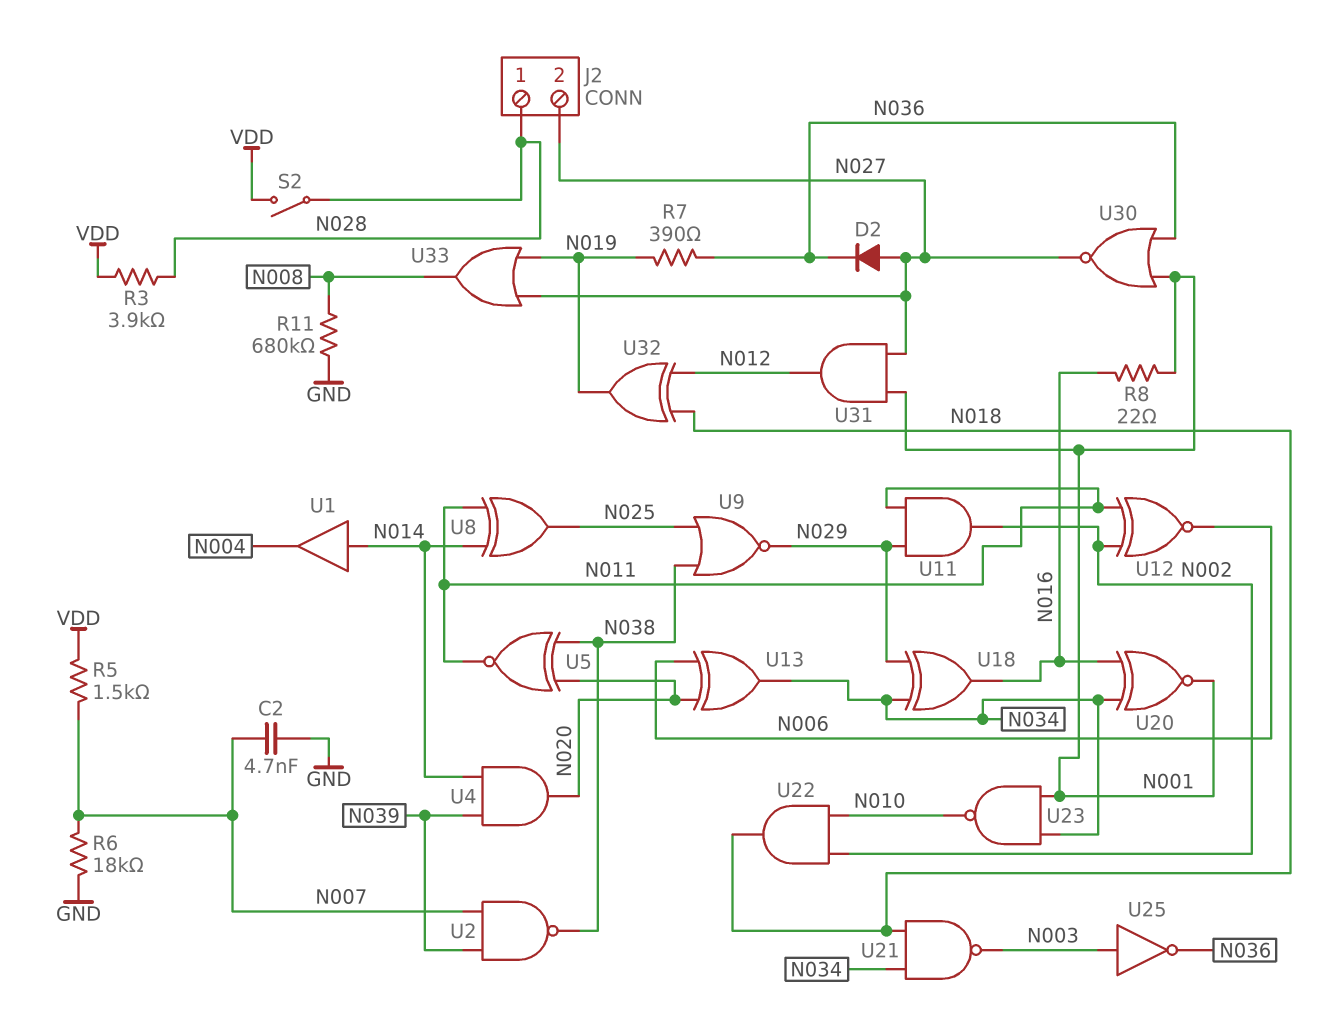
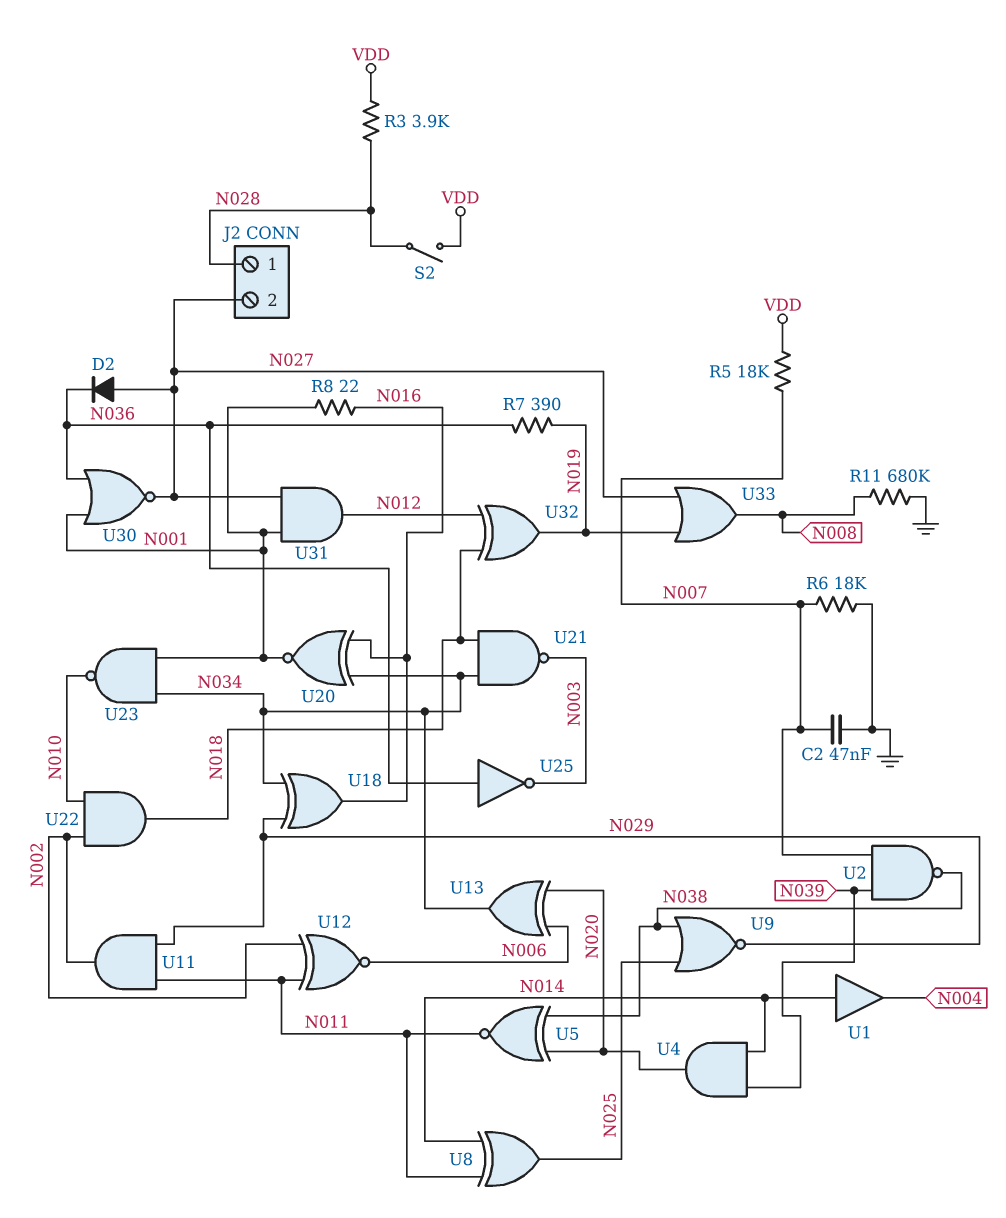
C2: 4.7nF (GND, N007) -> 47nF (GND, N007)
R5: 1.5k (N007, VDD) -> 18k (N007, VDD)
U25: NOT (in N003, out N036) -> NOT (in N036, out N003)

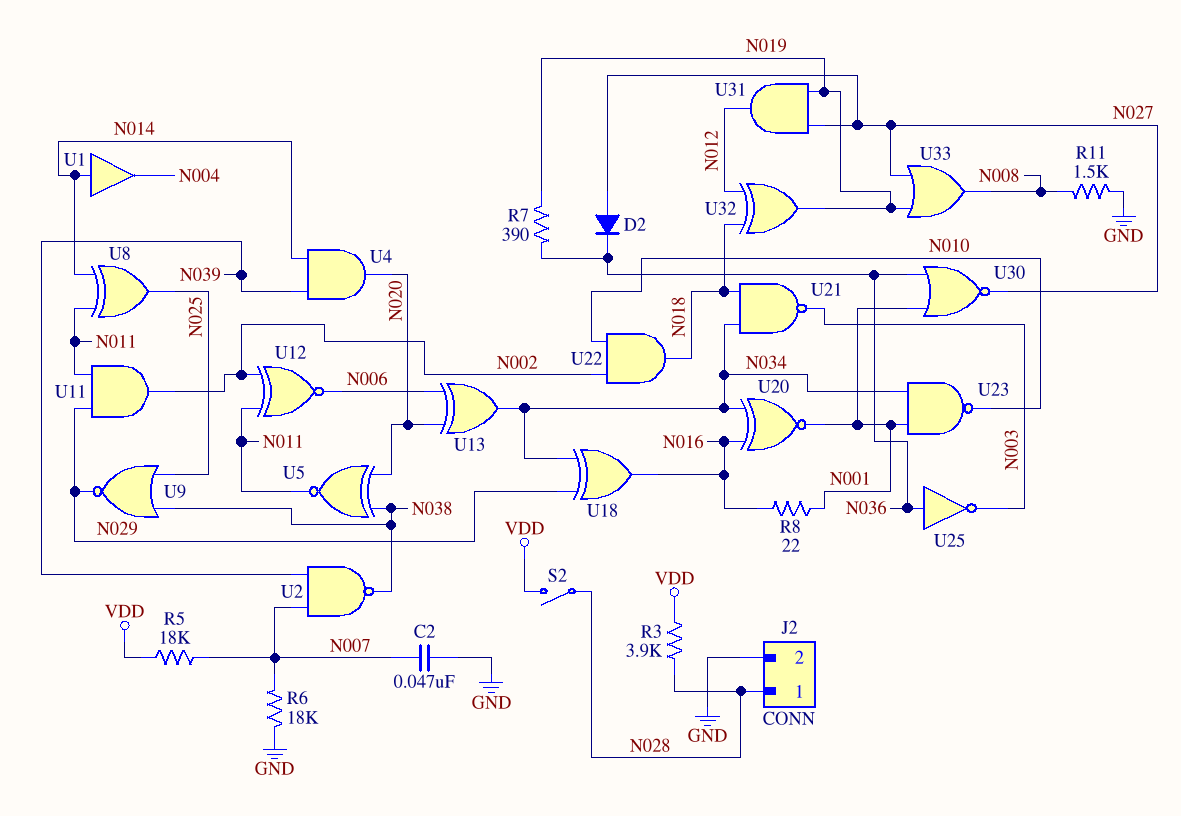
J2 pin 2: N027 -> GND
R11: 680k (GND, N008) -> 1.5k (GND, N008)
U31: AND (in N001, in N027, out N012) -> AND (in N019, in N027, out N012)

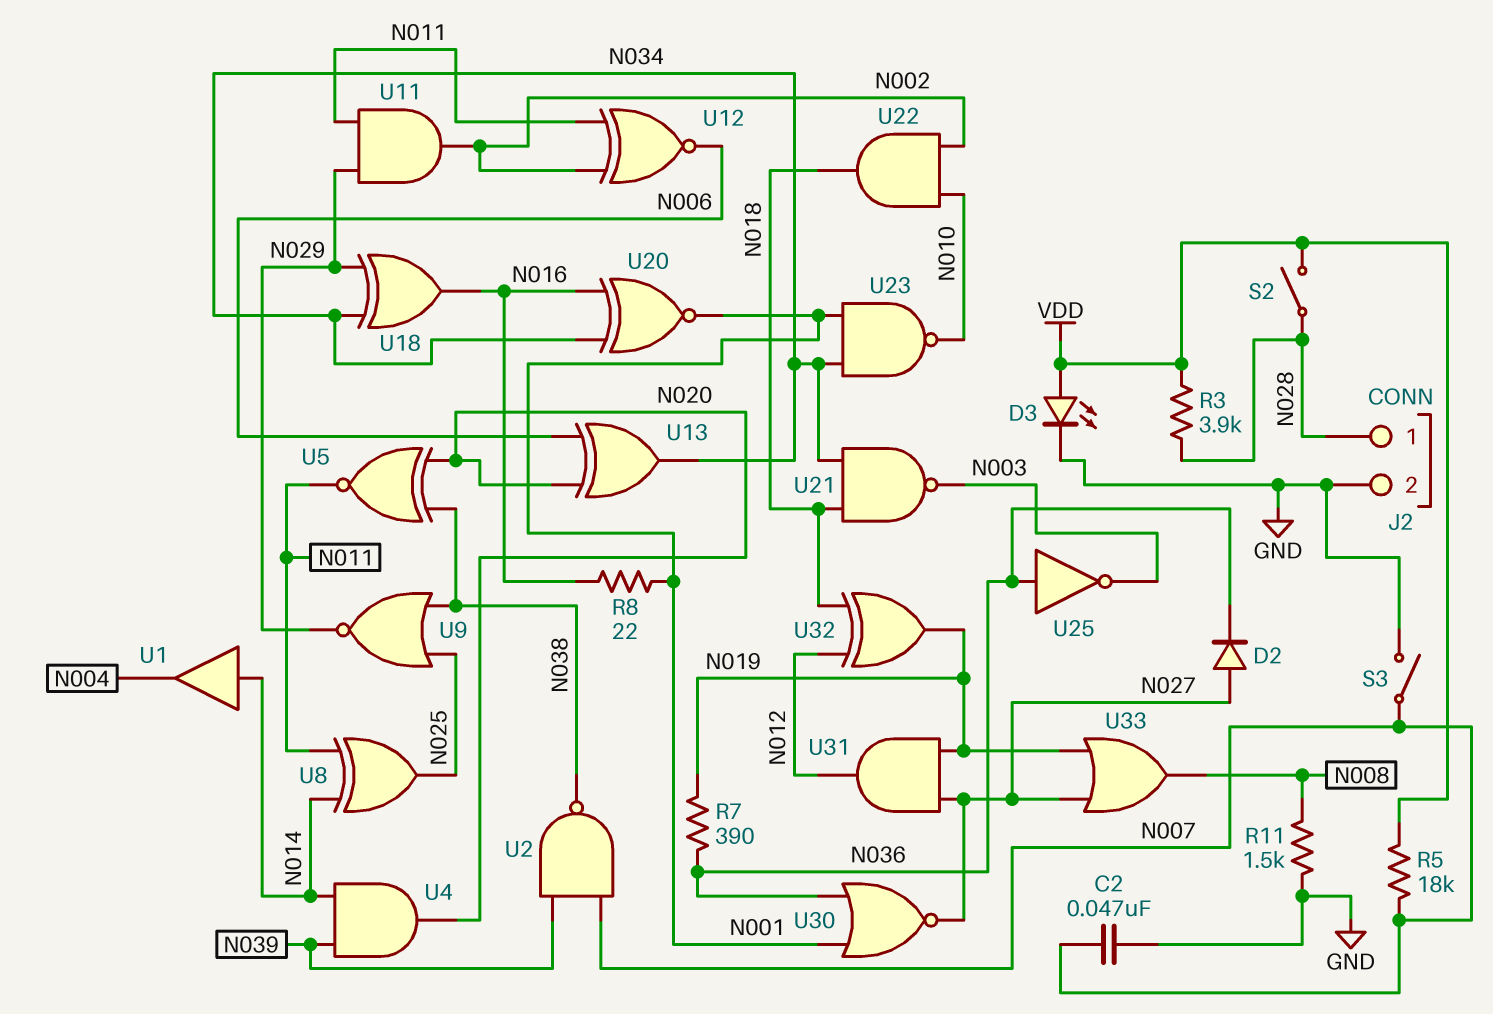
D3: none -> LED (A VDD, K GND)
R6: 18k (GND, N007) -> none
S3: none -> switch (GND, N007)

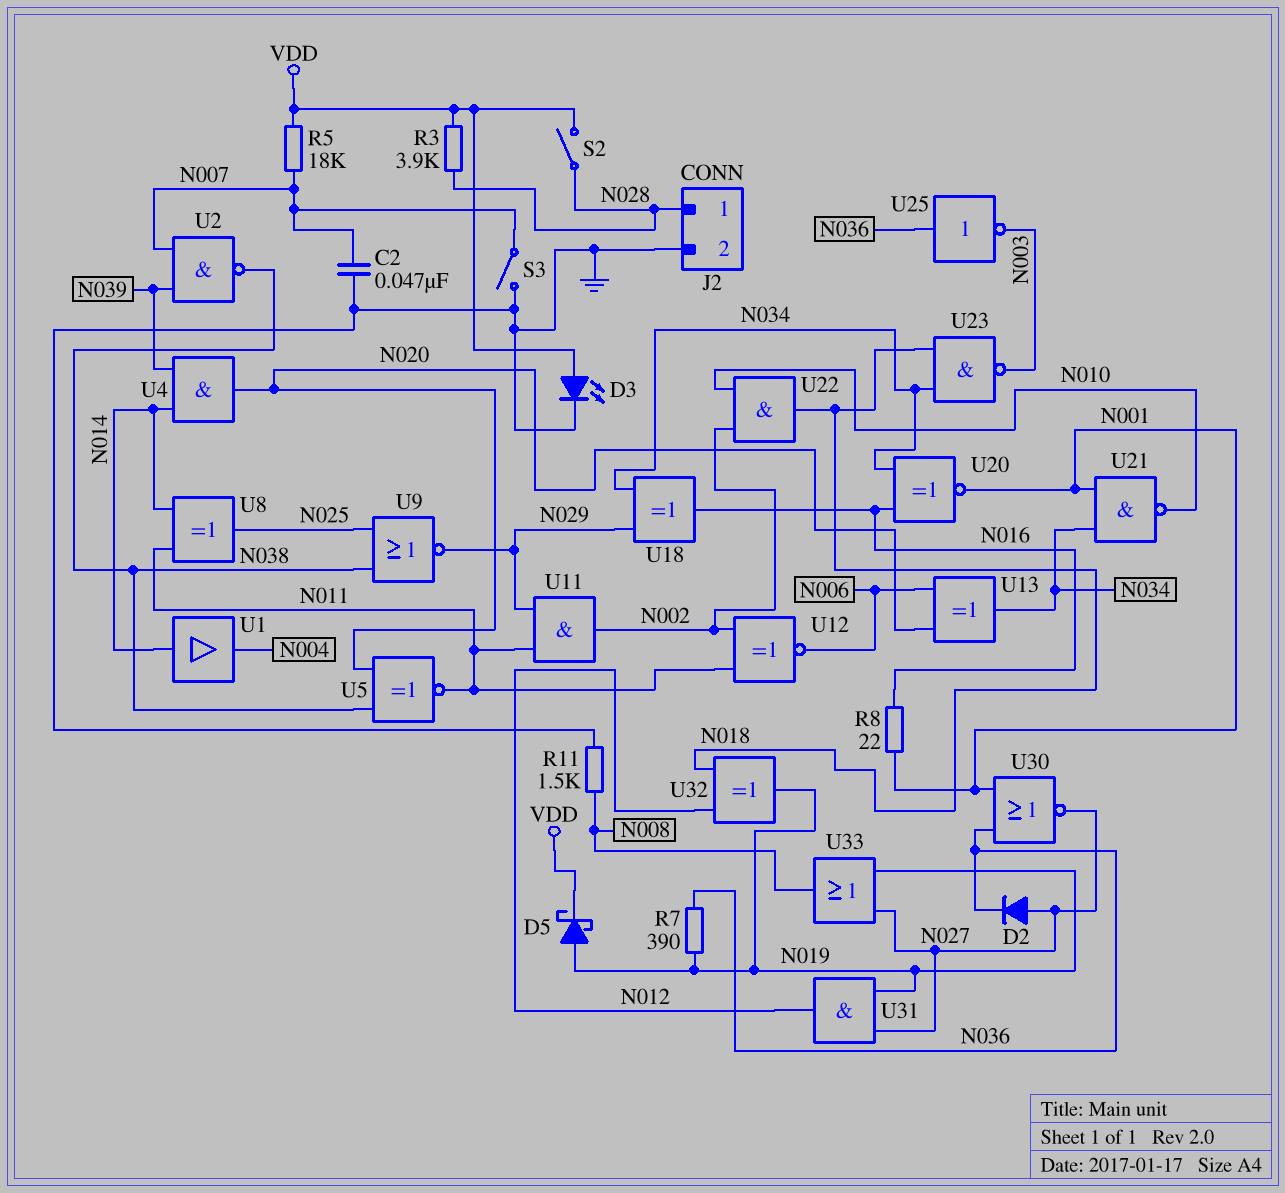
D5: none -> schottky (A N019, K VDD)
U21: NAND (in N018, in N034, out N003) -> NAND (in N001, in N034, out N010)
U23: NAND (in N001, in N034, out N010) -> NAND (in N018, in N034, out N003)

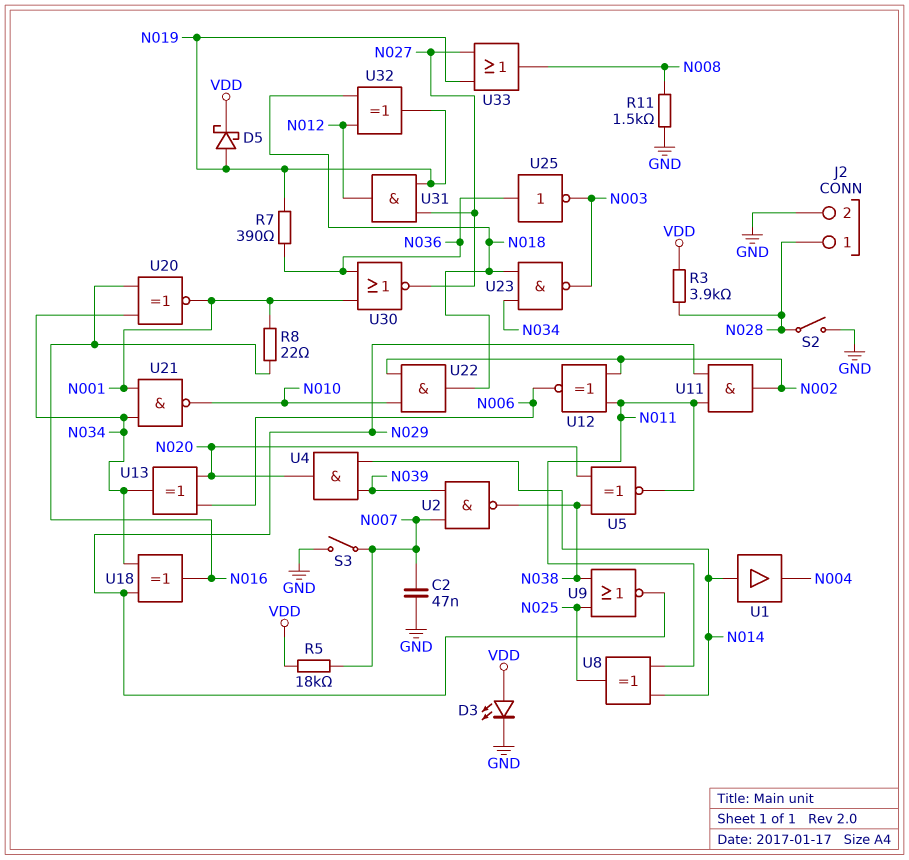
D2: diode (A N027, K N036) -> none
S2: switch (N028, VDD) -> switch (GND, N028)

